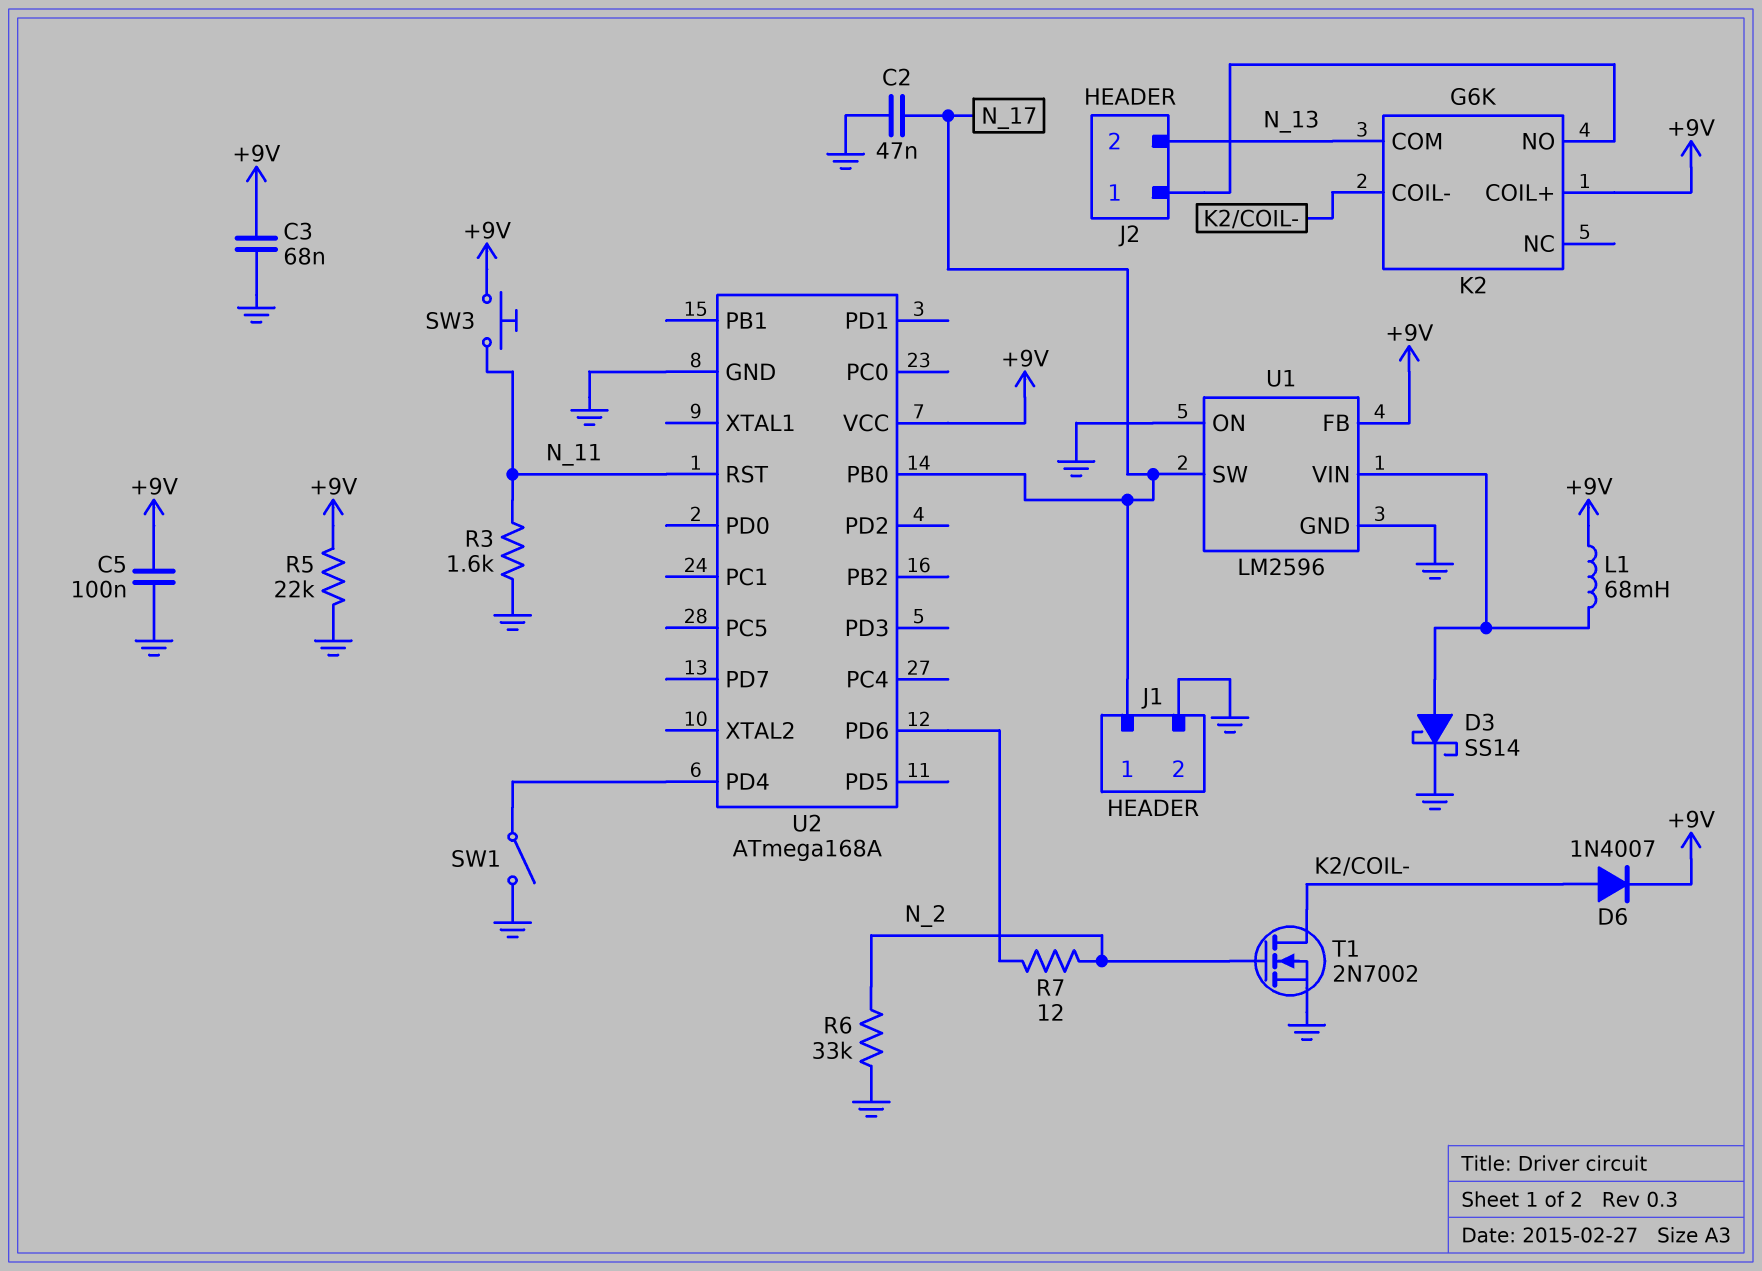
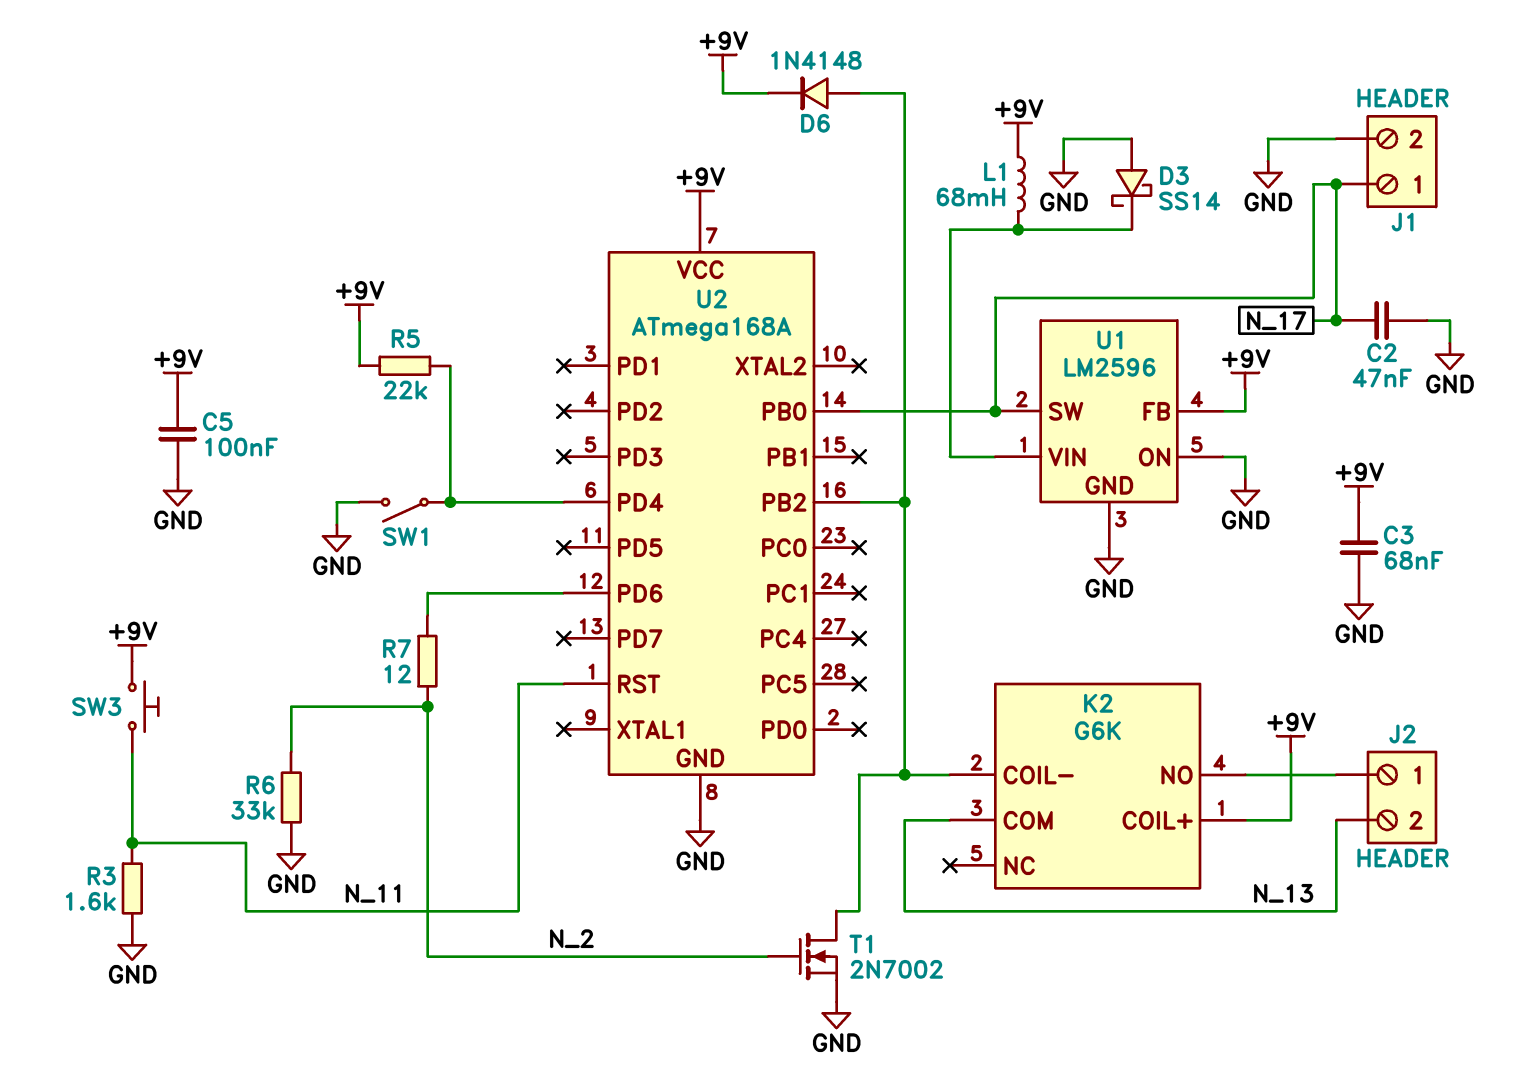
D3: schottky SS14 (A U1/VIN, K GND) -> schottky SS14 (A GND, K U1/VIN)
D6: diode 1N4007 (A K2/COIL-, K +9V) -> diode 1N4148 (A K2/COIL-, K +9V)
R5: 22k (+9V, GND) -> 22k (+9V, U2/PD4)
U2 pin PB2: none -> K2/COIL-

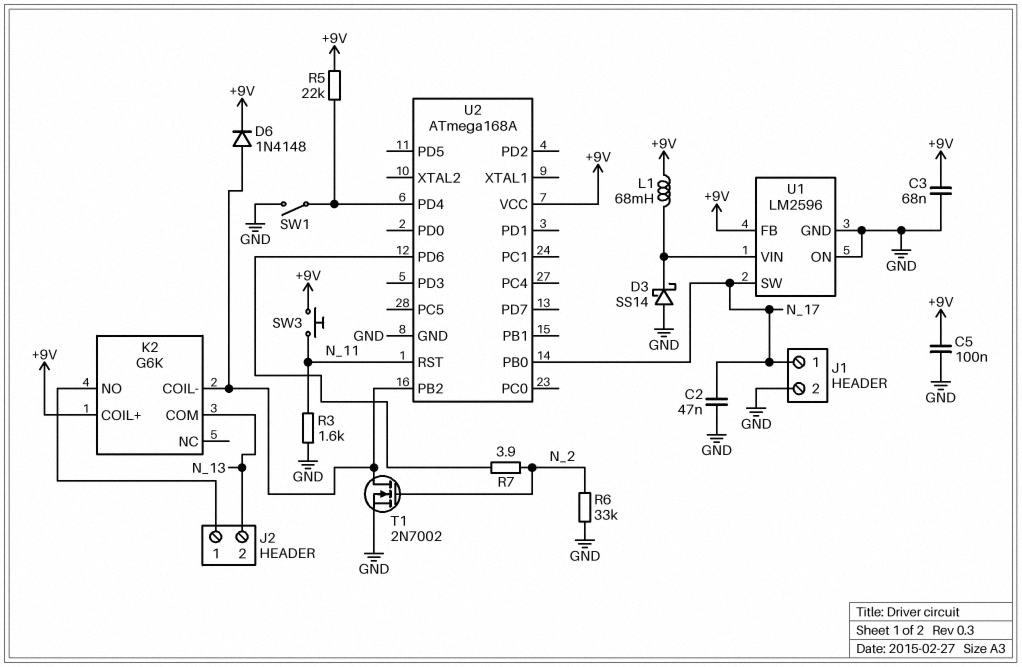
R7: 12 (N_2, U2/PD6) -> 3.9 (N_2, U2/PD6)

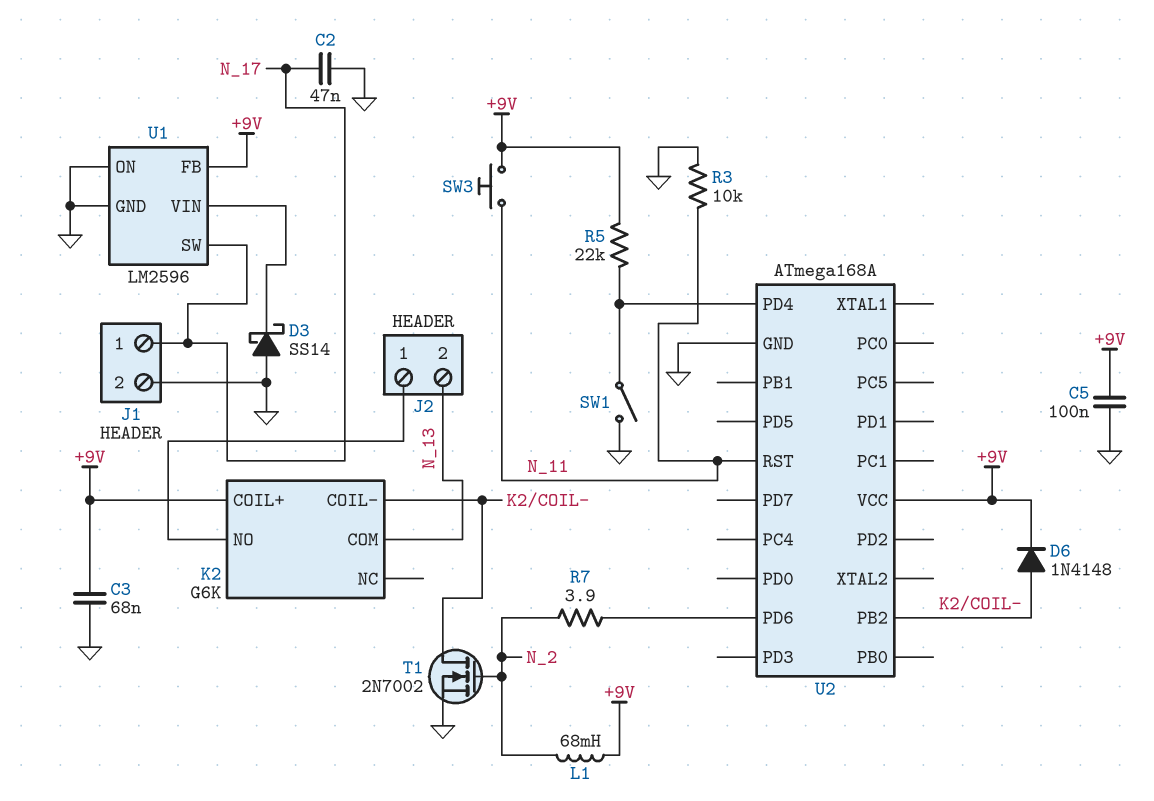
L1: 68mH (+9V, U1/VIN) -> 68mH (+9V, N_2)
R3: 1.6k (GND, N_11) -> 10k (GND, N_11)
R6: 33k (GND, N_2) -> none
U2 pin PB0: N_17 -> none

